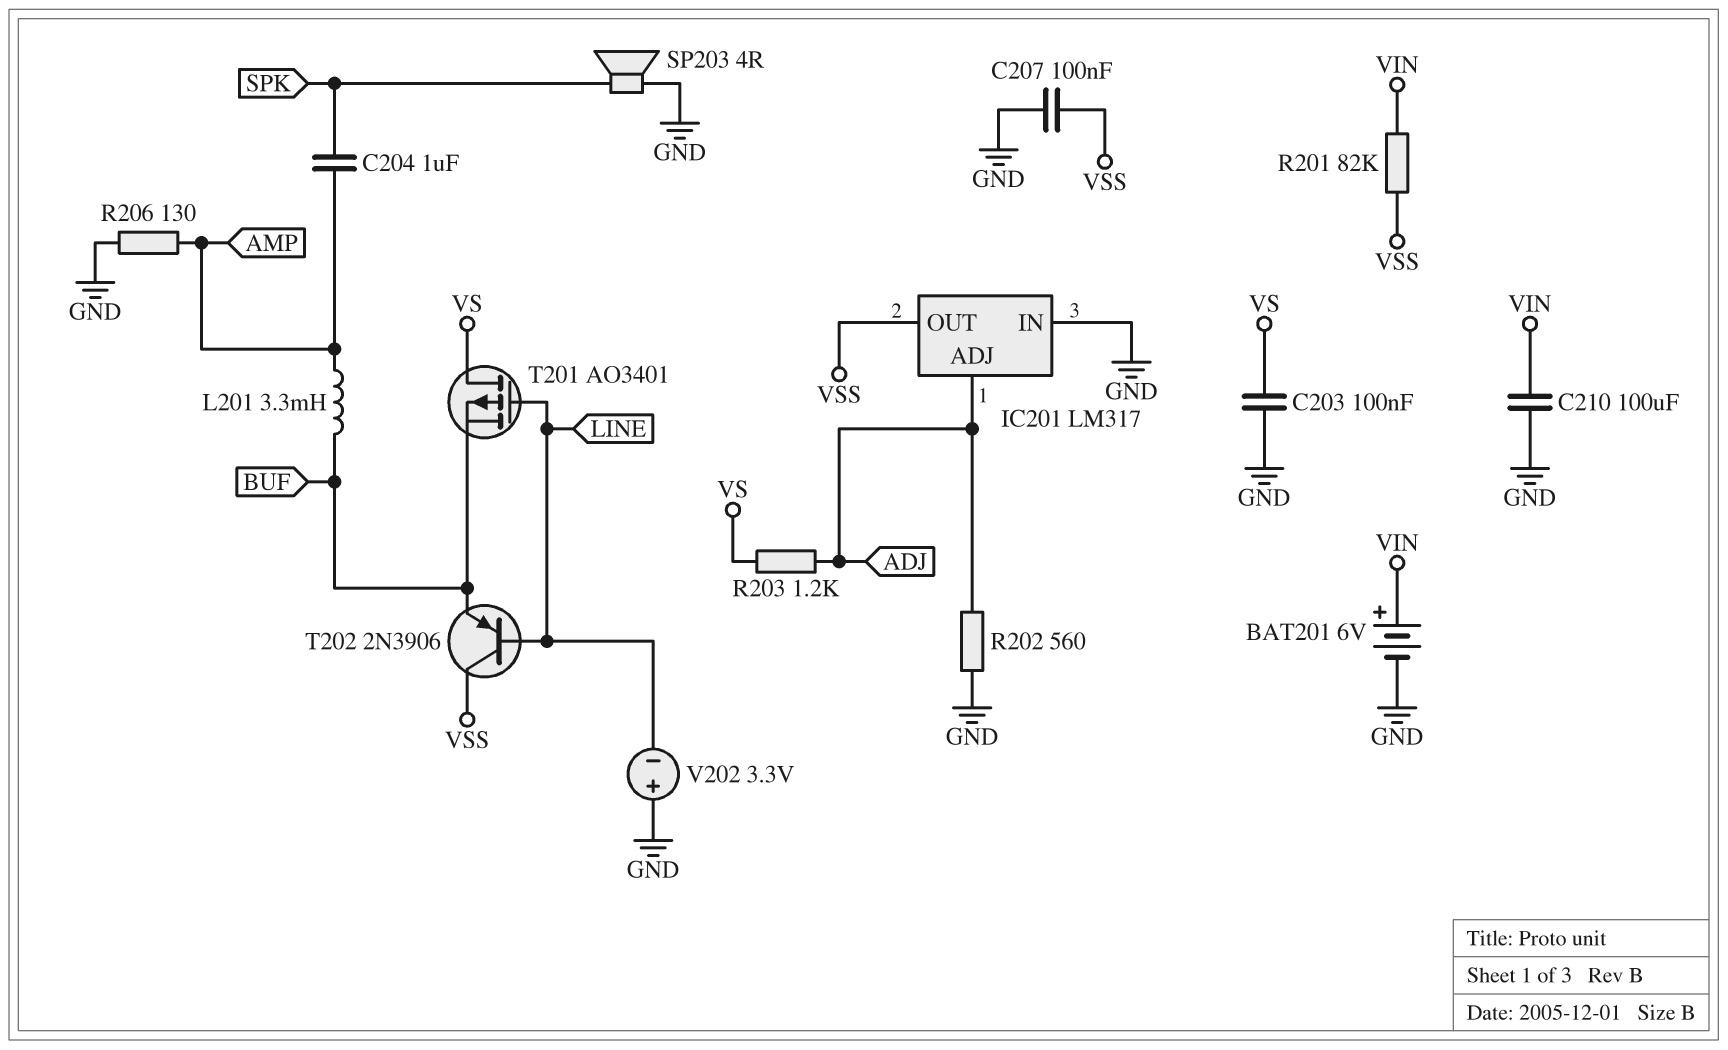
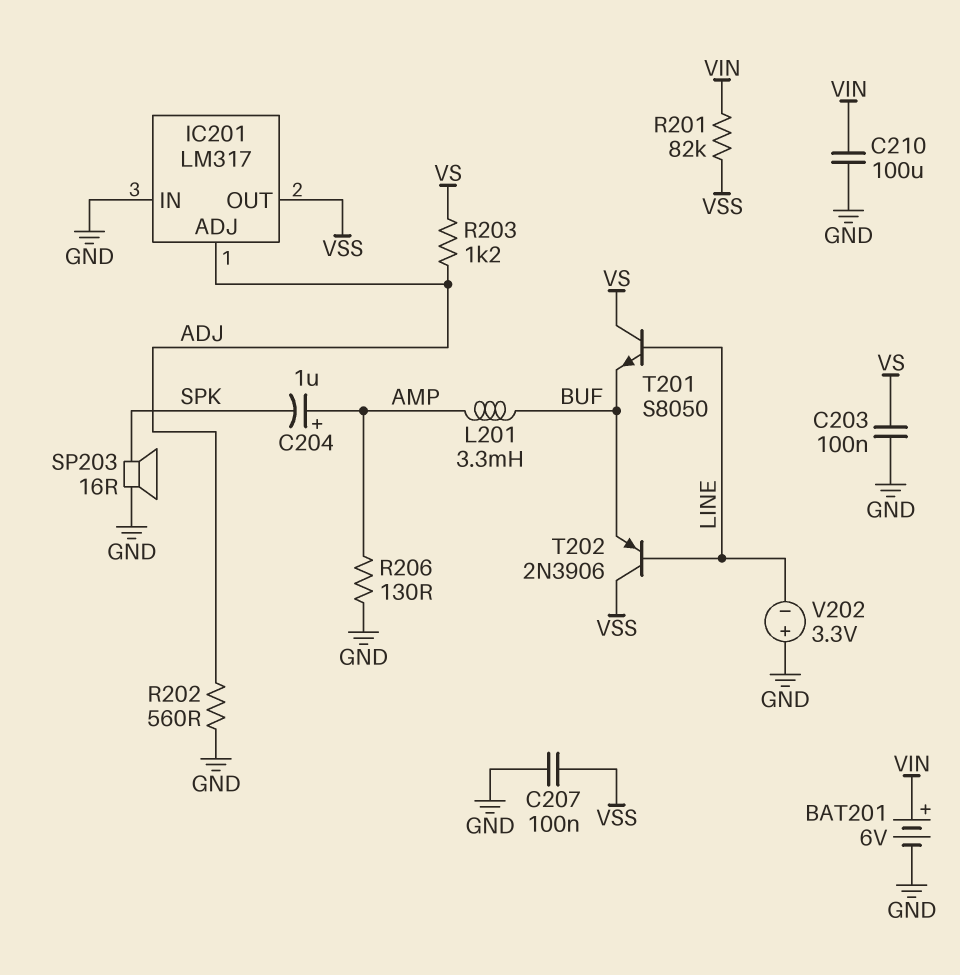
C204: 1uF (AMP, SPK) -> 1uF (plus AMP, minus SPK)
SP203: speaker 4R (GND, SPK) -> speaker 16R (GND, SPK)
T201: PMOS AO3401 (G LINE, D VS, S BUF) -> NPN S8050 (B LINE, C VS, E BUF)

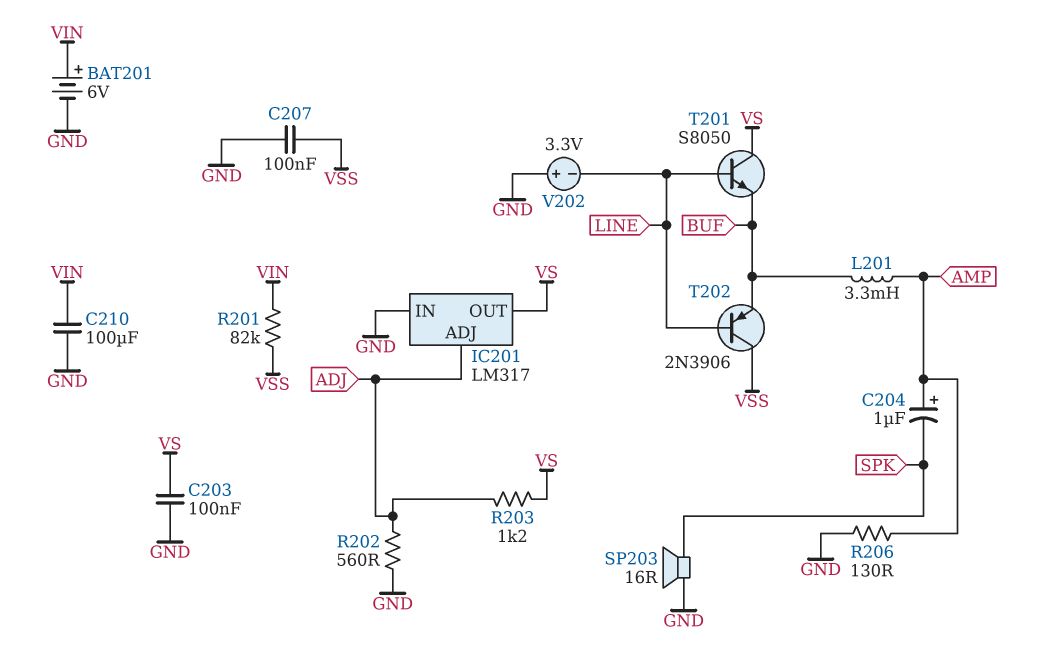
IC201 pin OUT: VSS -> VS

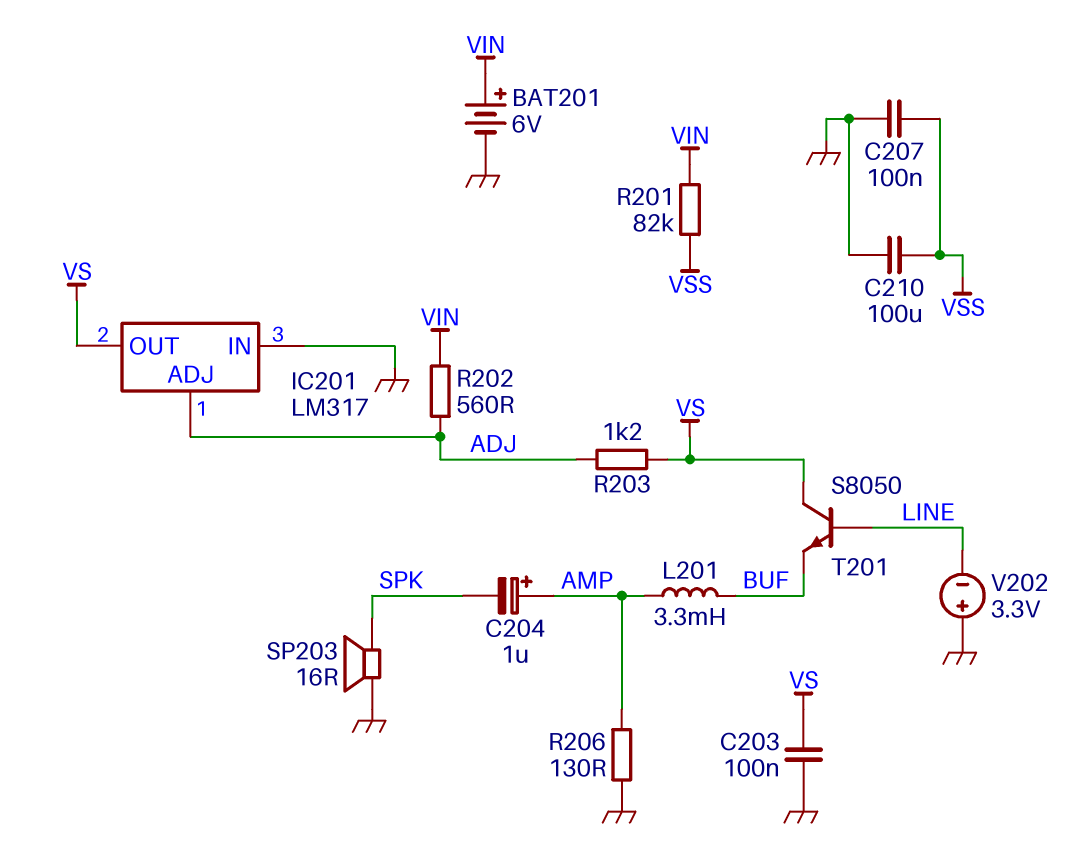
C210: 100uF (GND, VIN) -> 100uF (GND, VSS)
R202: 560 (ADJ, GND) -> 560 (ADJ, VIN)
T202: PNP 2N3906 (B LINE, C VSS, E BUF) -> none

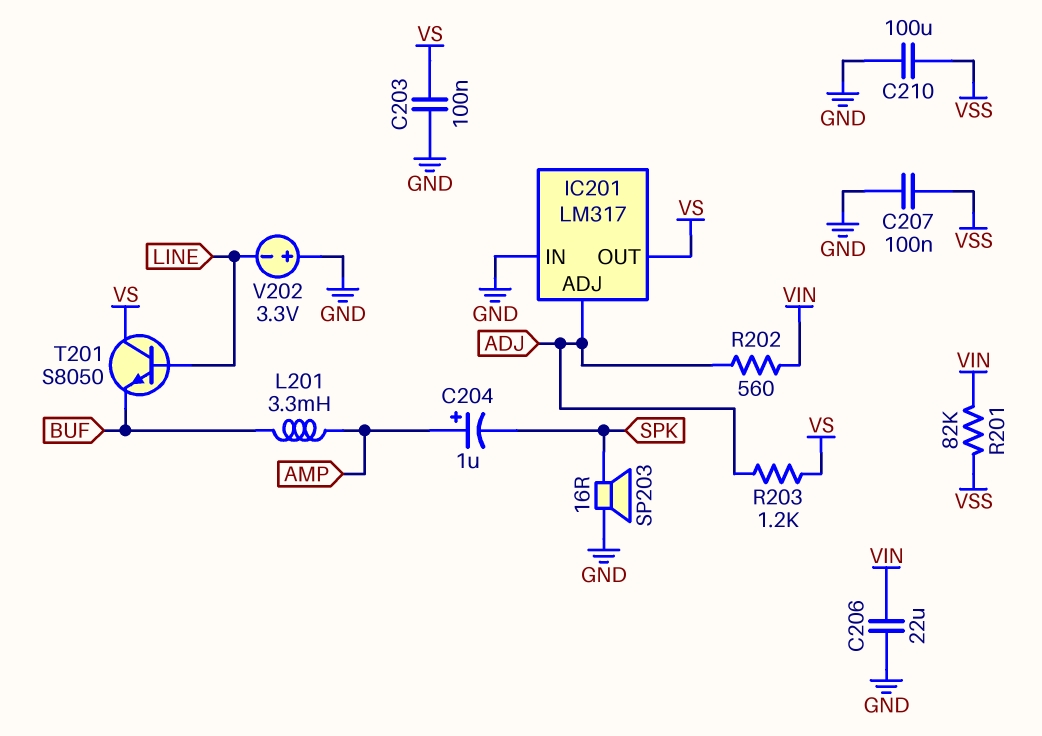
BAT201: 6V (plus VIN, minus GND) -> none
C206: none -> 22uF (GND, VIN)
R206: 130 (AMP, GND) -> none

